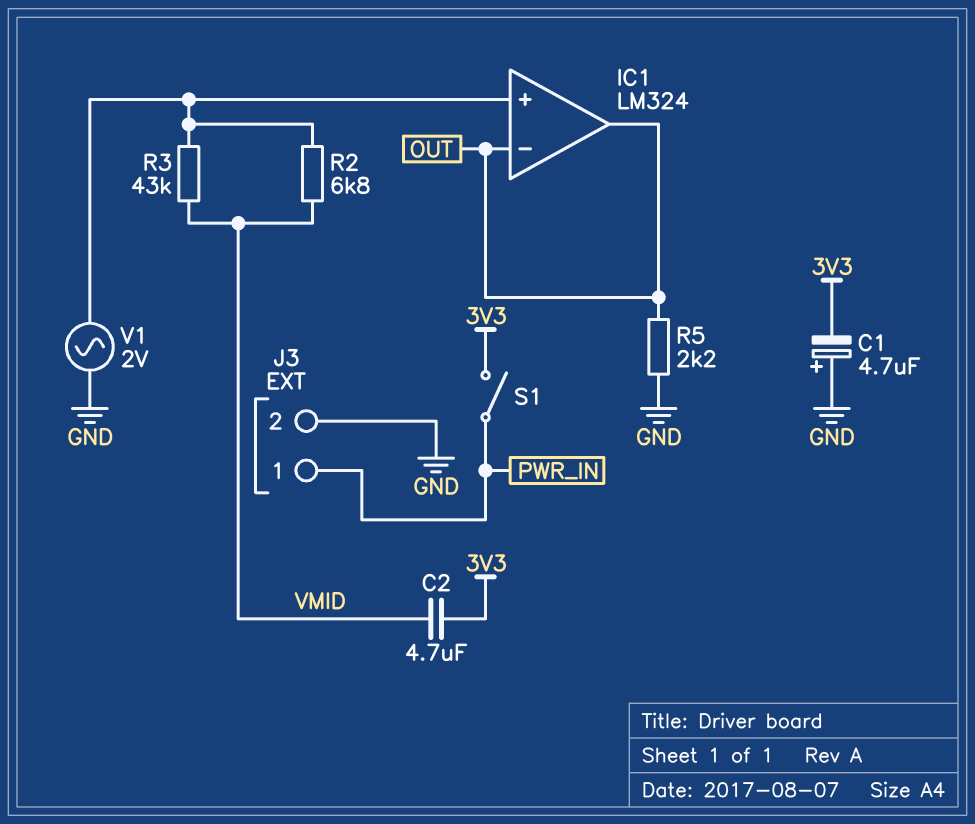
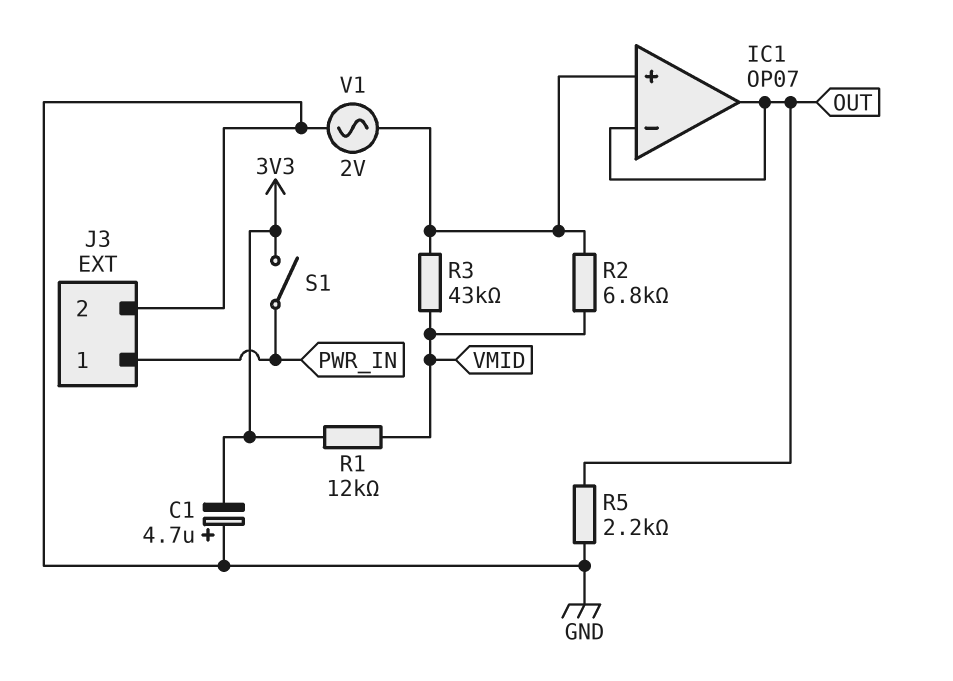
C2: 4.7uF (3V3, VMID) -> none
IC1: LM324 -> OP07
R1: none -> 12k (3V3, VMID)

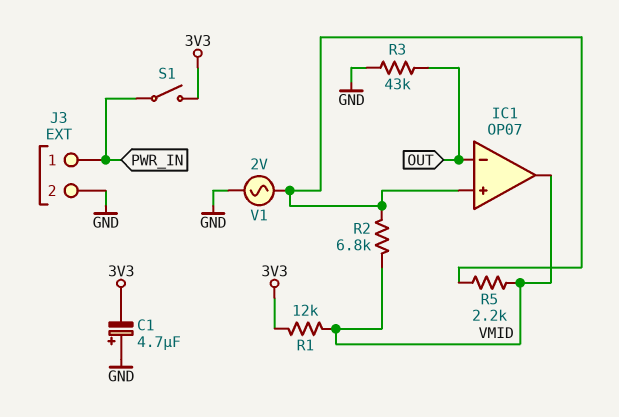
IC1 pin out: OUT -> VMID
R3: 43k (IC1/in+, VMID) -> 43k (GND, OUT)
R5: 2.2k (GND, OUT) -> 2.2k (IC1/in+, VMID)

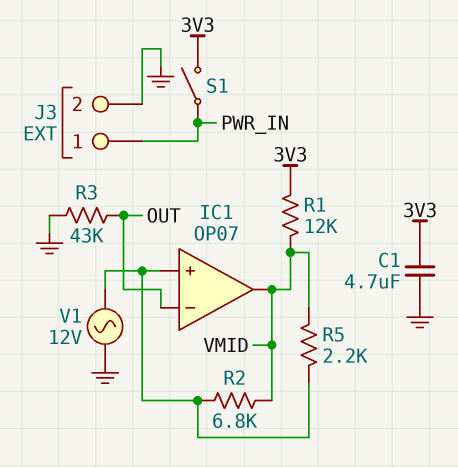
C1: 4.7uF (plus GND, minus 3V3) -> 4.7uF (3V3, GND)
V1: AC 2V (GND, IC1/in+) -> AC 12V (GND, IC1/in+)

